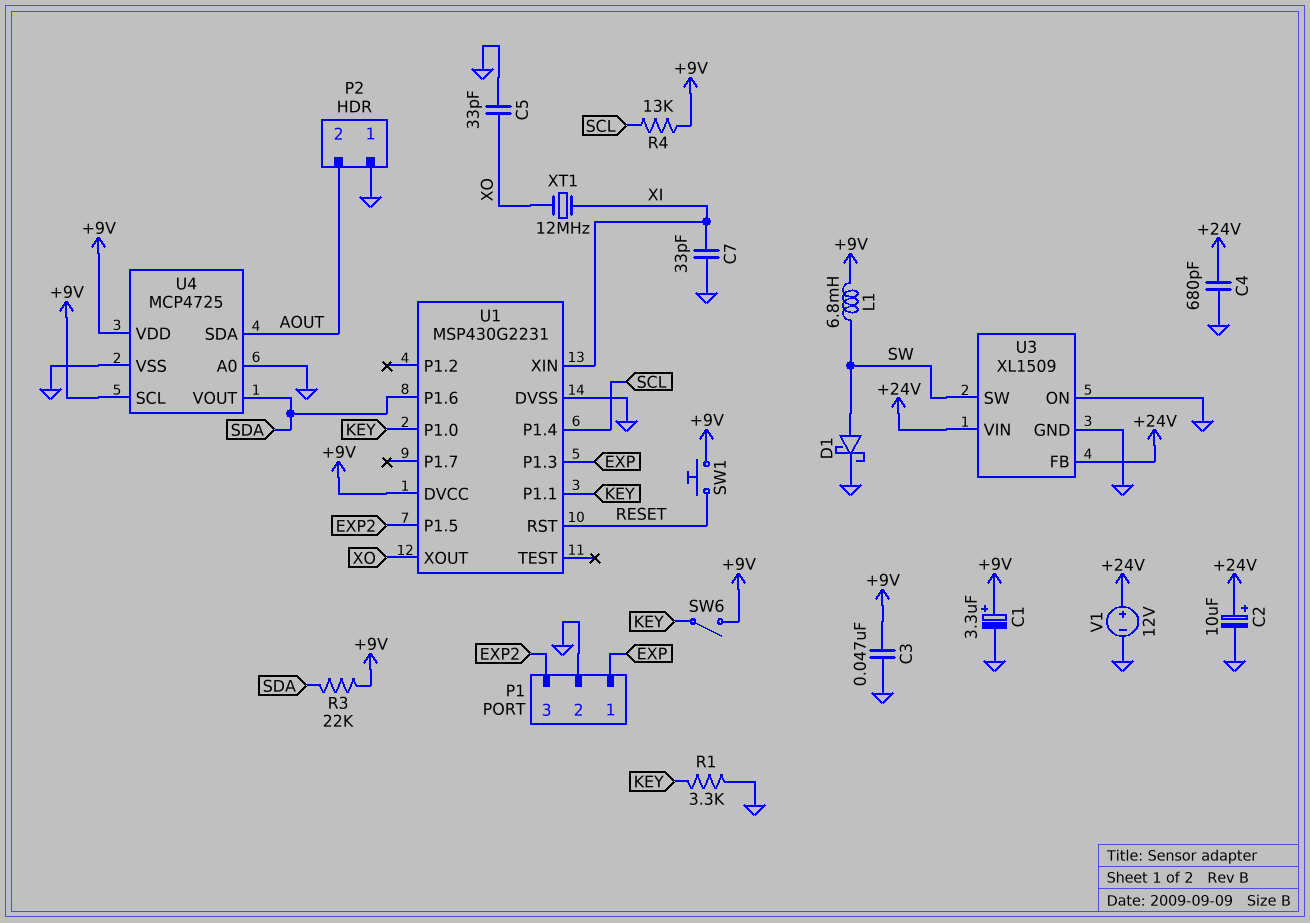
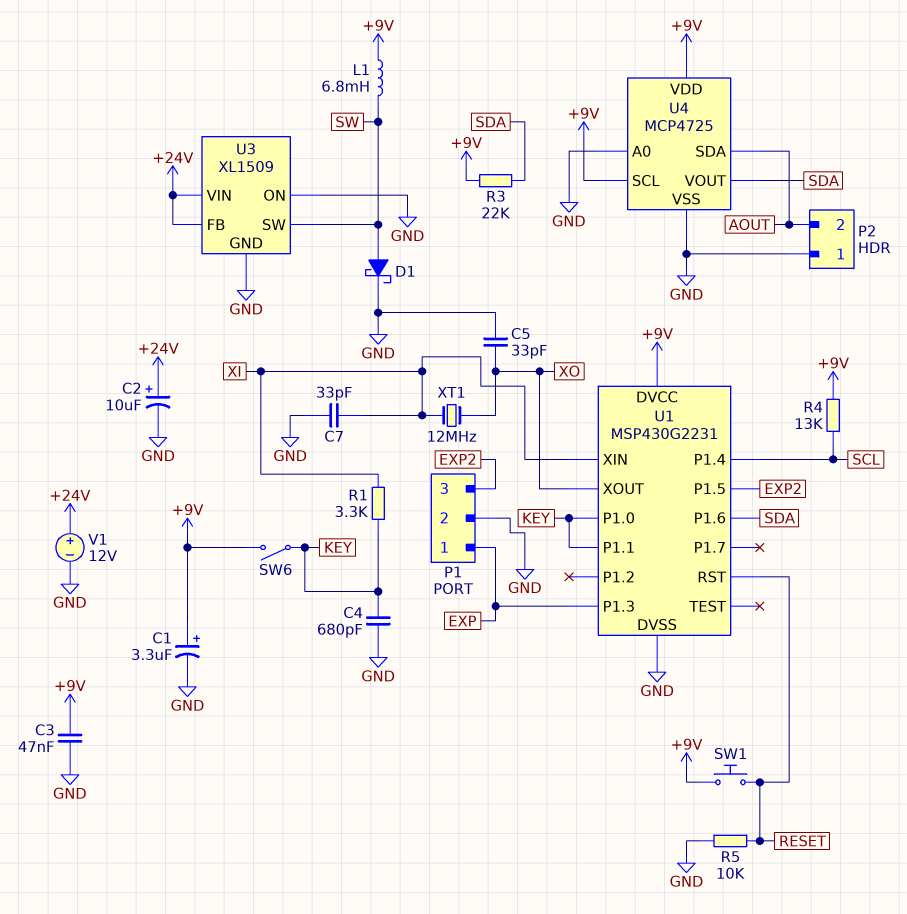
C4: 680pF (+24V, GND) -> 680pF (GND, KEY)
R1: 3.3k (GND, KEY) -> 3.3k (KEY, XI)
R5: none -> 10k (GND, RESET)

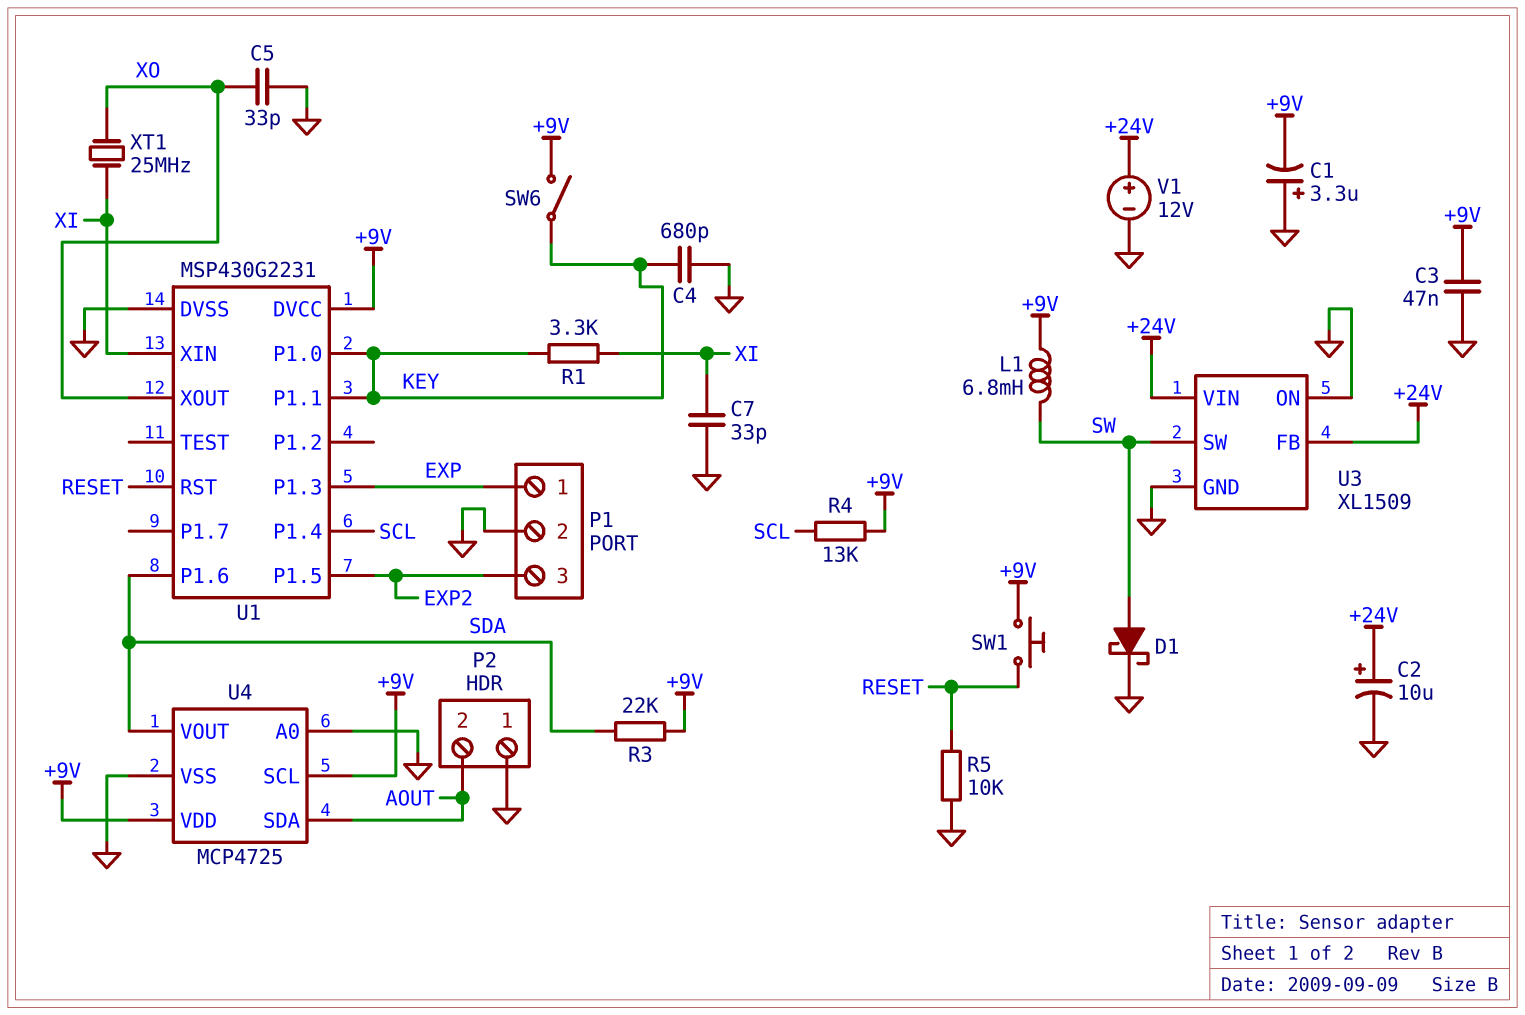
C1: 3.3uF (plus +9V, minus GND) -> 3.3uF (plus GND, minus +9V)
XT1: 12MHz (XI, XO) -> 25MHz (XI, XO)

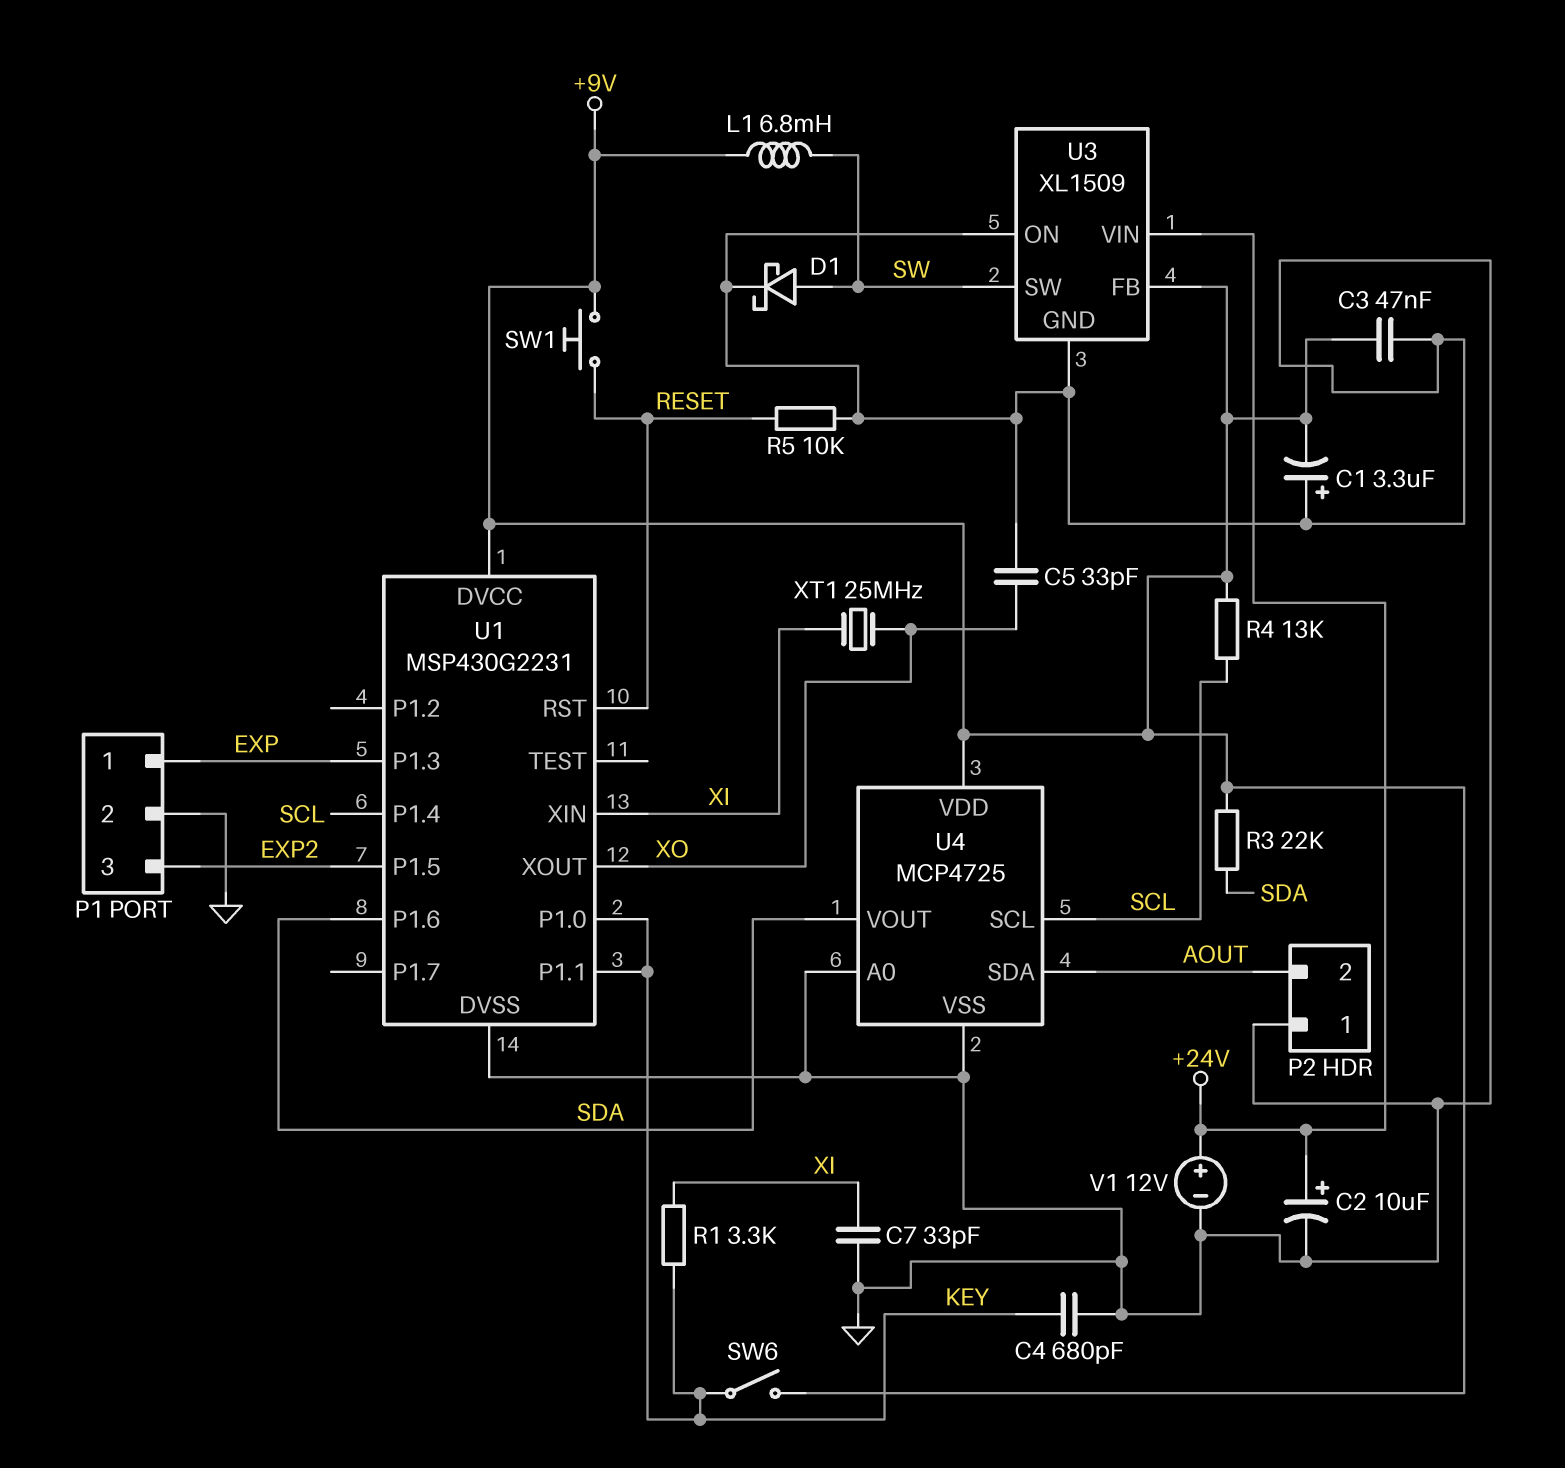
U3 pin FB: +24V -> +9V
U4 pin SCL: +9V -> SCL

